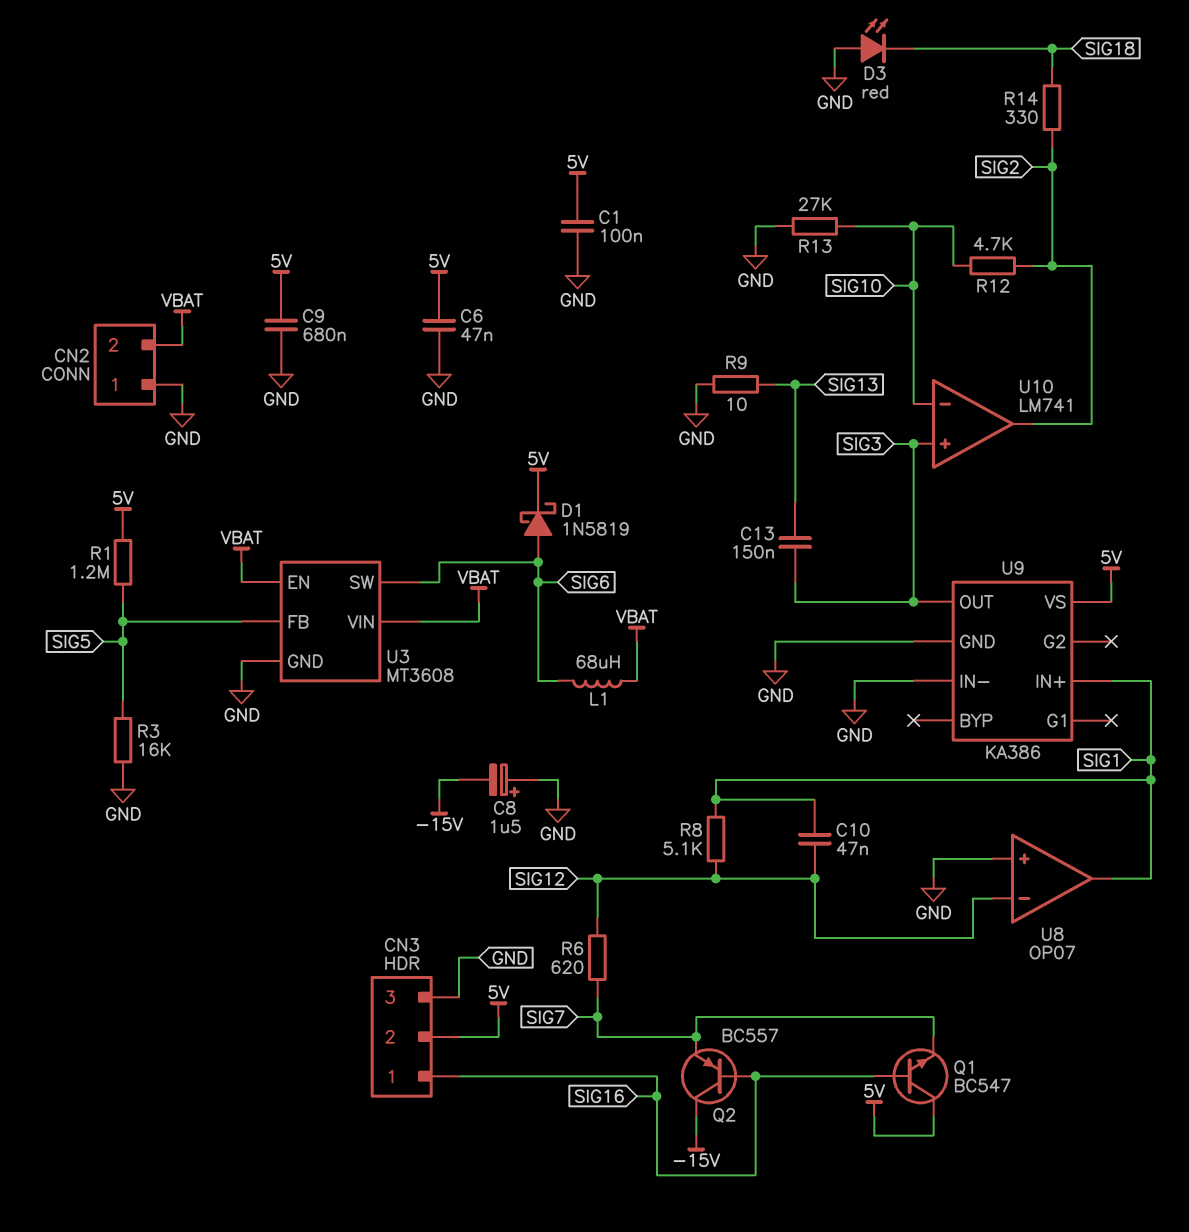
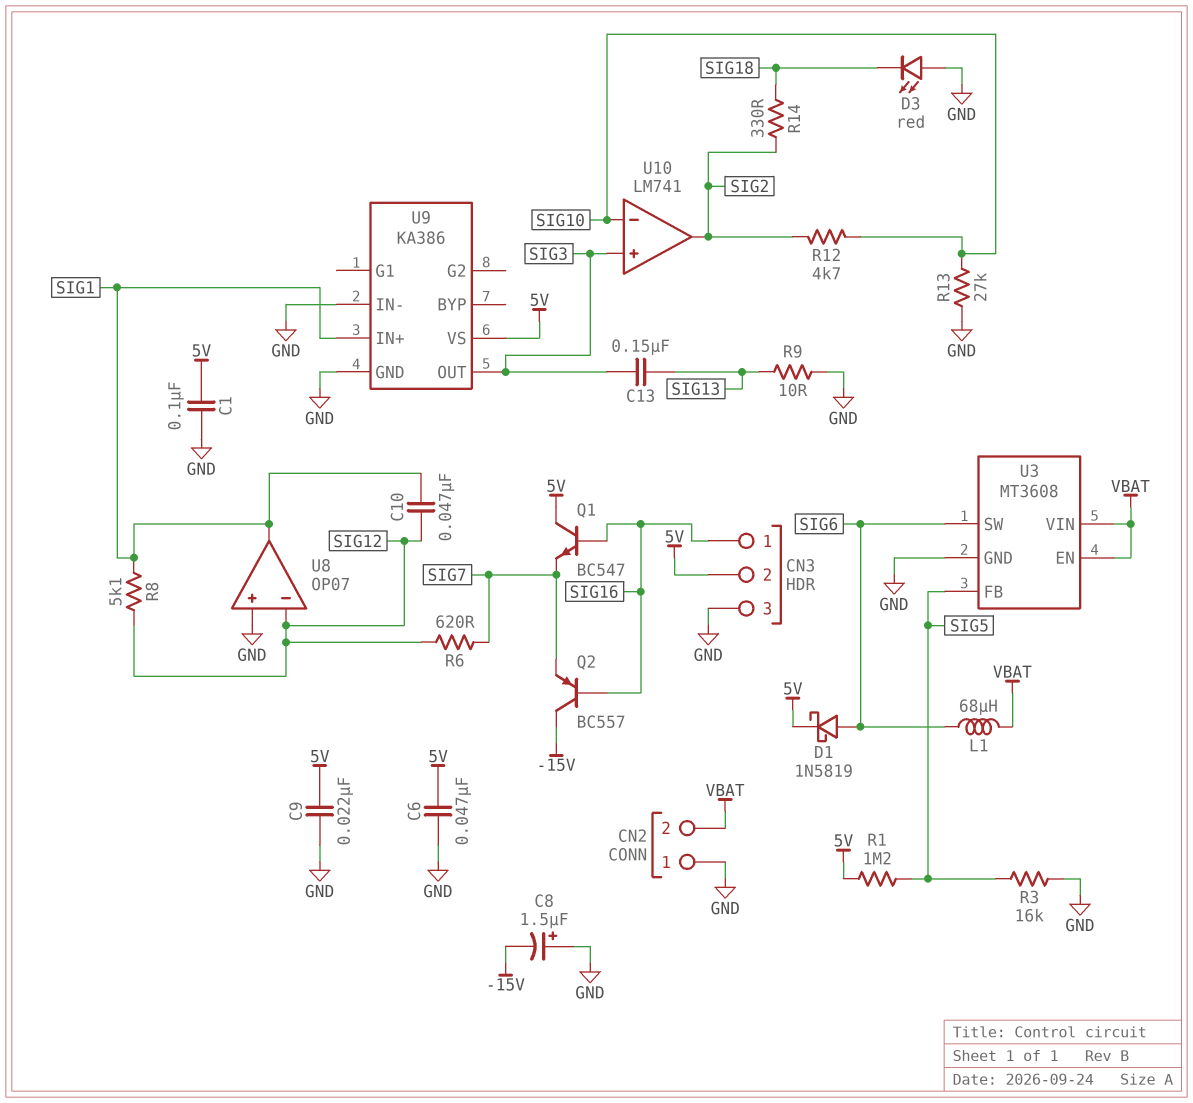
C9: 680nF (5V, GND) -> 22nF (5V, GND)

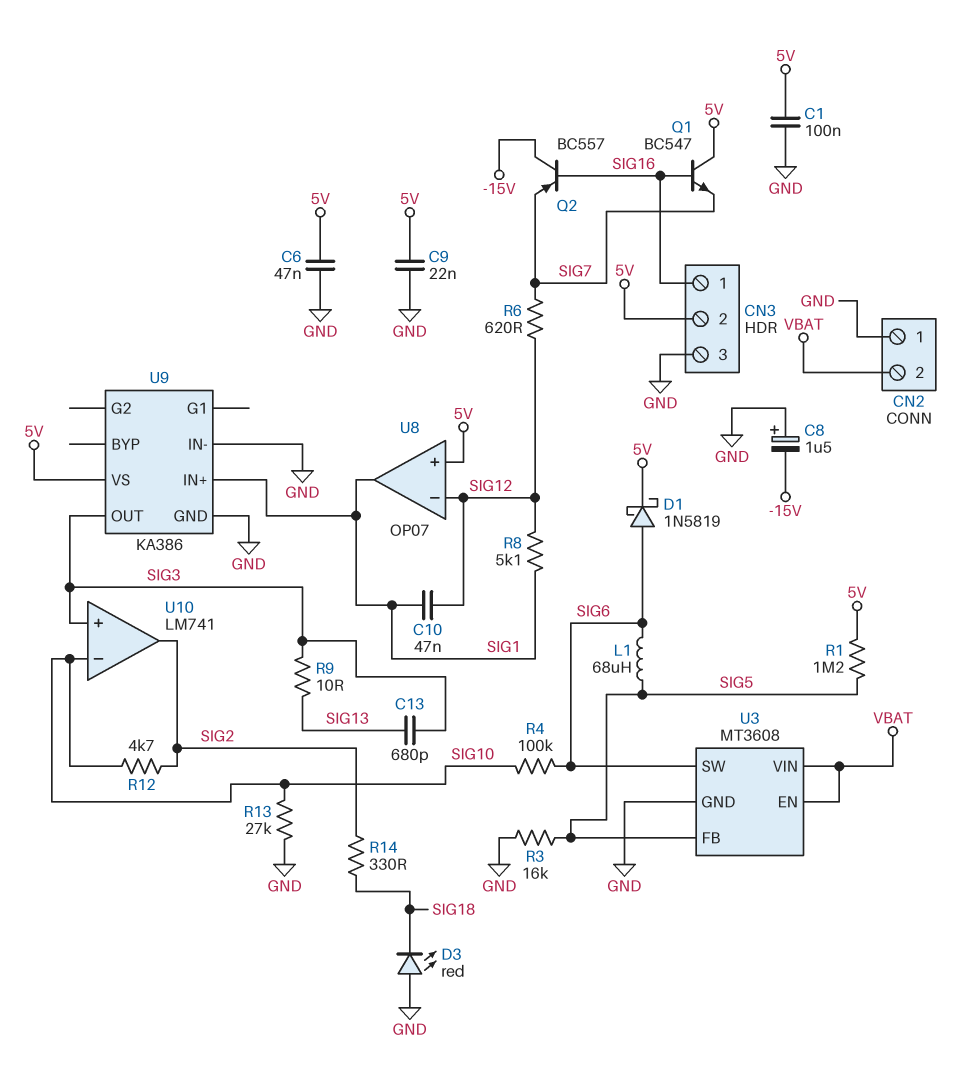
C13: 150nF (SIG3, SIG13) -> 680pF (SIG3, SIG13)
L1: 68uH (SIG6, VBAT) -> 68uH (SIG5, SIG6)
R4: none -> 100k (SIG6, SIG10)
R9: 10 (GND, SIG13) -> 10 (SIG3, SIG13)
U8 pin in+: GND -> 5V

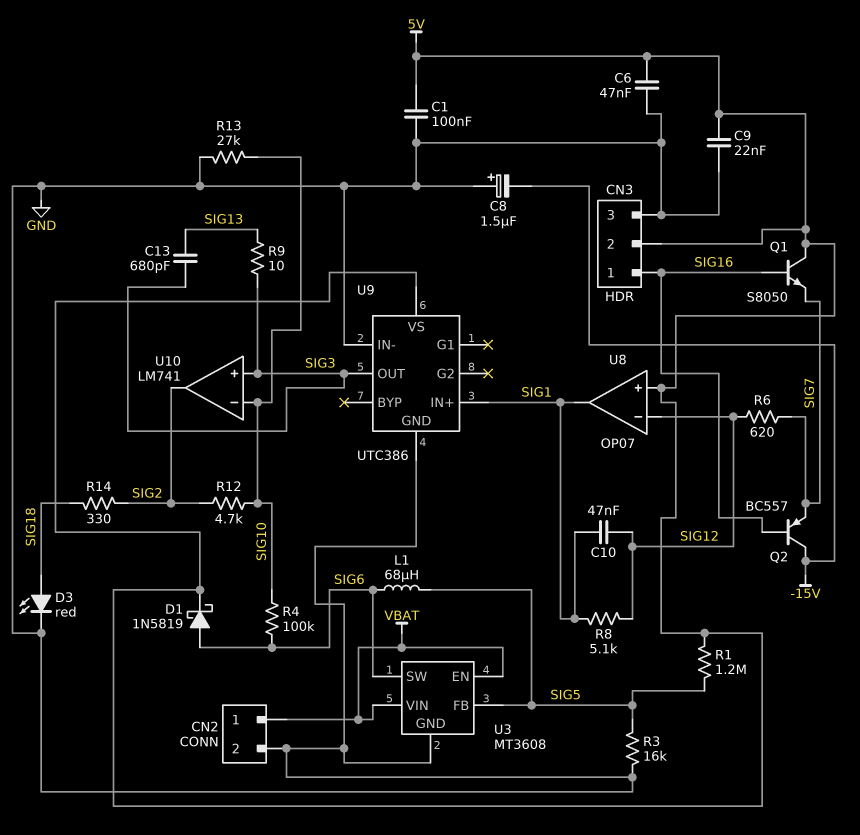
CN2 pin 1: GND -> VBAT
CN2 pin 2: VBAT -> GND
D3: LED red (A GND, K SIG18) -> LED red (A SIG18, K GND)
Q1: NPN BC547 (B SIG16, C 5V, E SIG7) -> NPN S8050 (B SIG16, C 5V, E SIG7)
U9: KA386 -> UTC386

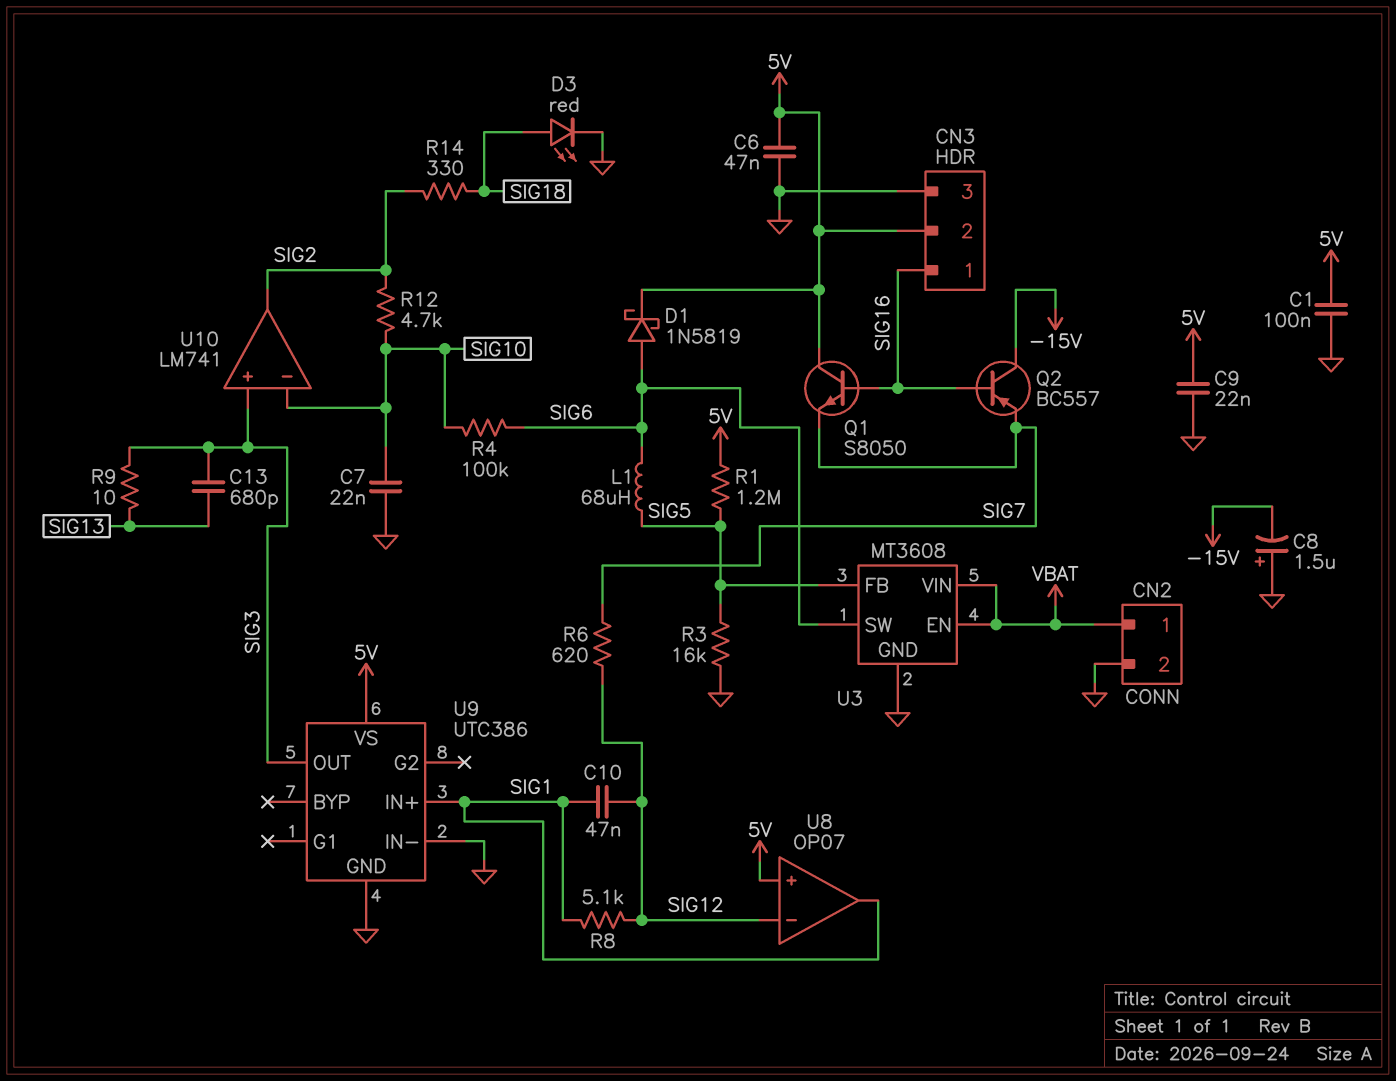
C7: none -> 22nF (GND, SIG10)
R13: 27k (GND, SIG10) -> none

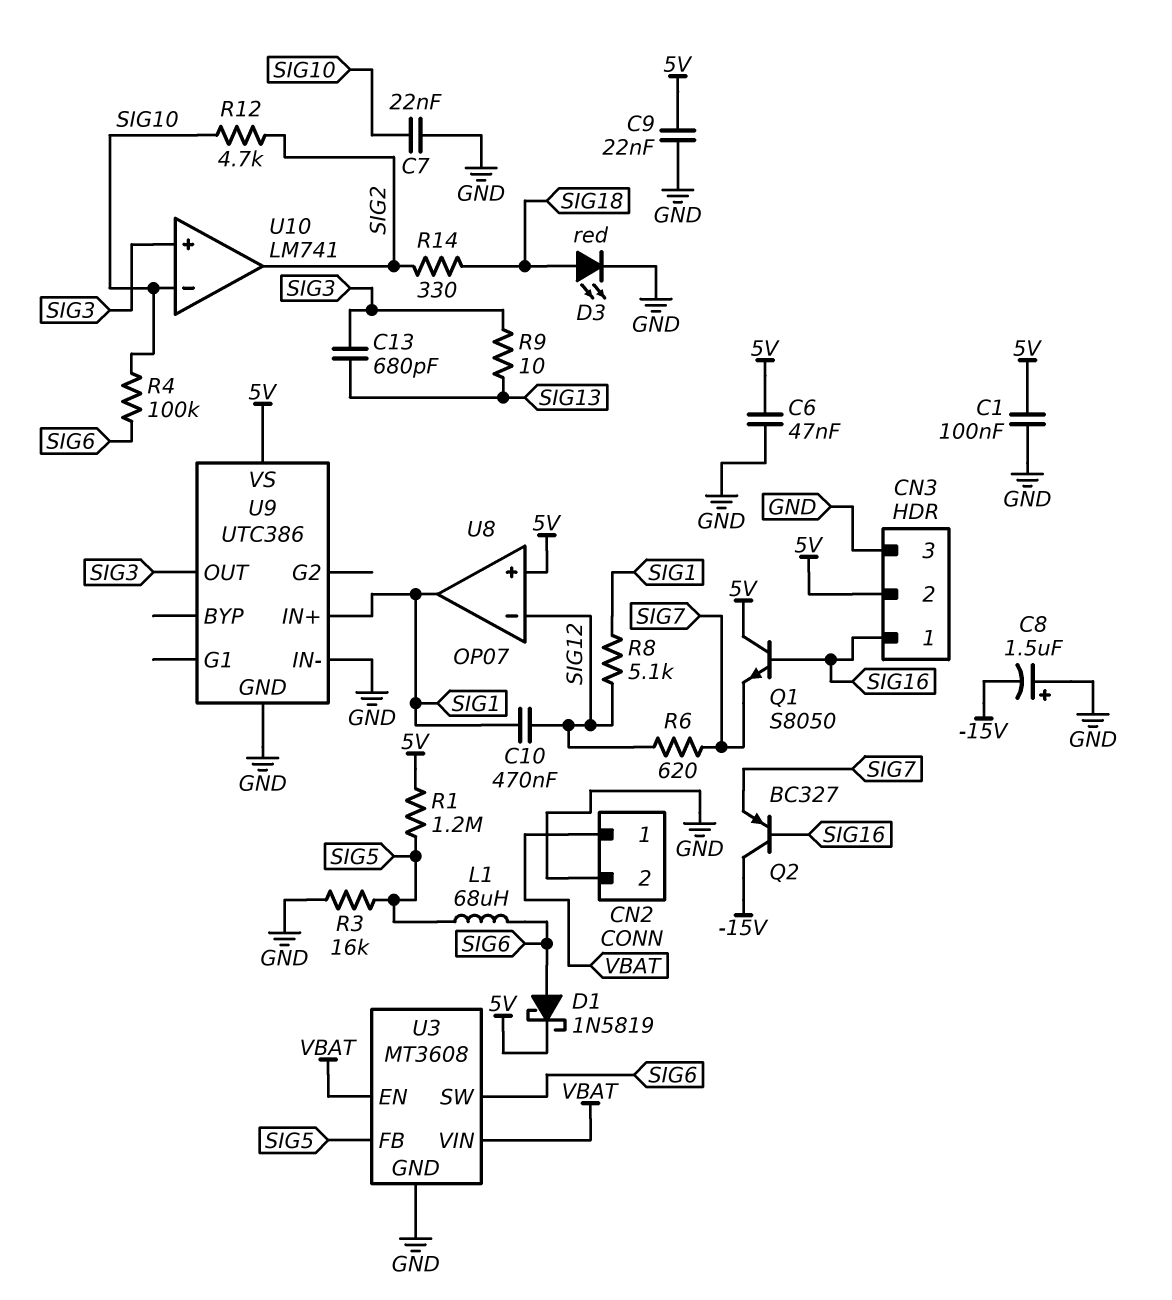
C10: 47nF (SIG1, SIG12) -> 470nF (SIG1, SIG12)
Q2: PNP BC557 (B SIG16, C -15V, E SIG7) -> PNP BC327 (B SIG16, C -15V, E SIG7)

